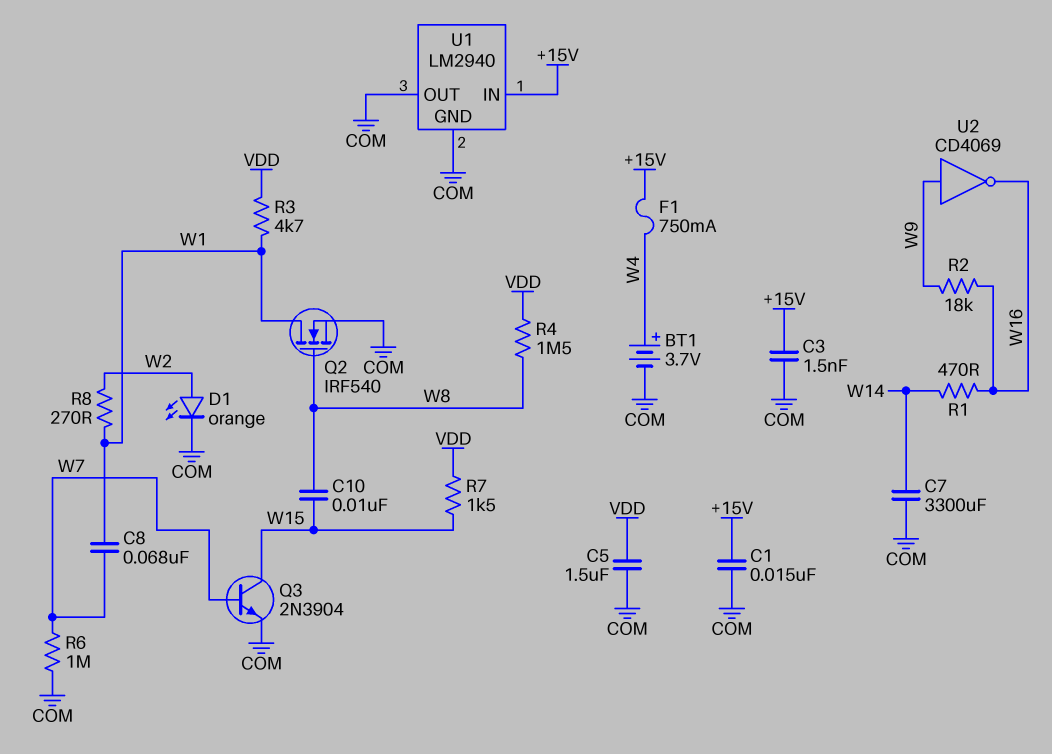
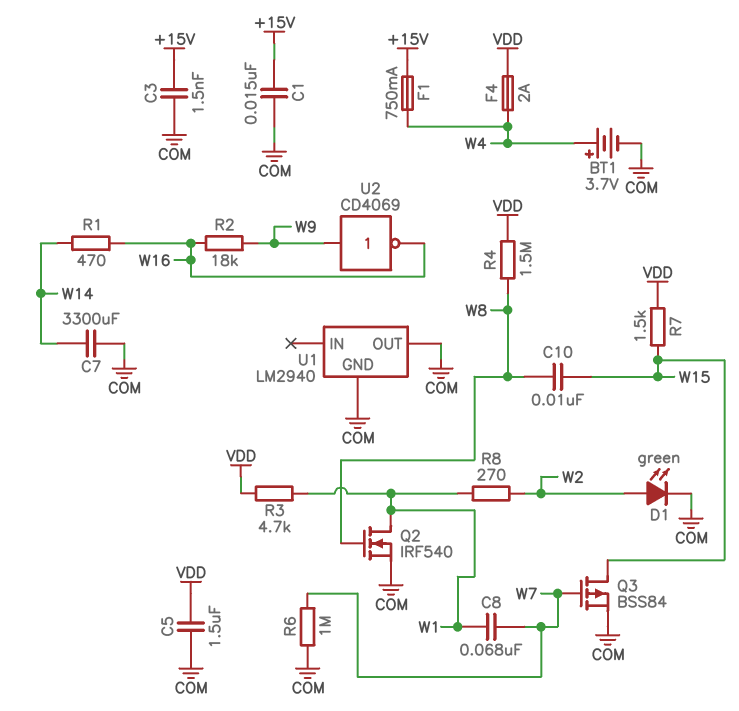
D1: LED orange (A W2, K COM) -> LED green (A W2, K COM)
F4: none -> 2A (VDD, W4)
Q3: NPN 2N3904 (B W7, C W15, E COM) -> PMOS BSS84 (G W7, D W15, S COM)
U1 pin IN: +15V -> none

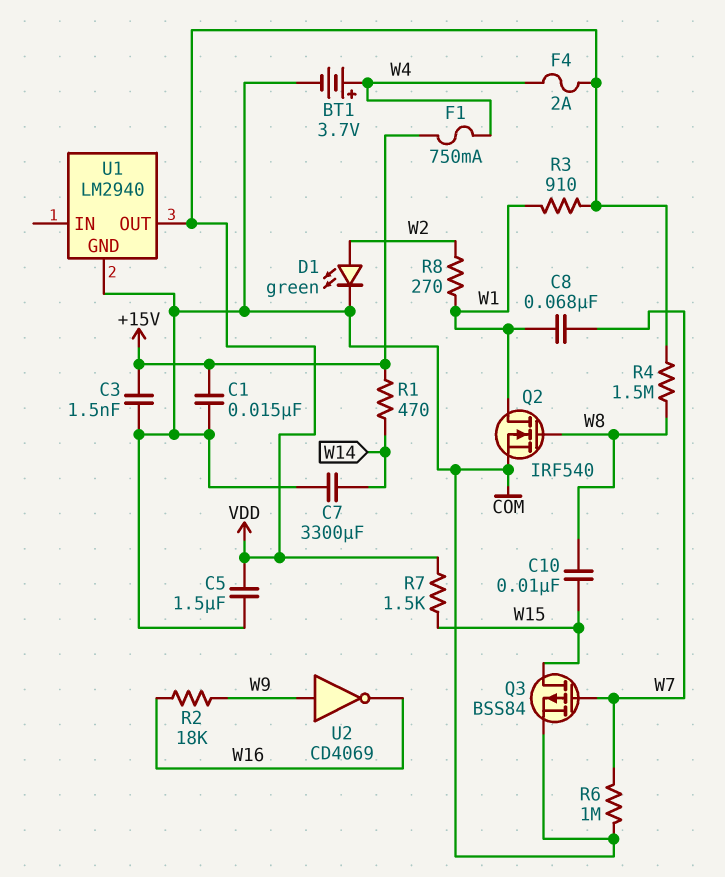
R1: 470 (W14, W16) -> 470 (+15V, W14)
R3: 4.7k (VDD, W1) -> 910 (VDD, W1)
U1 pin OUT: COM -> VDD

